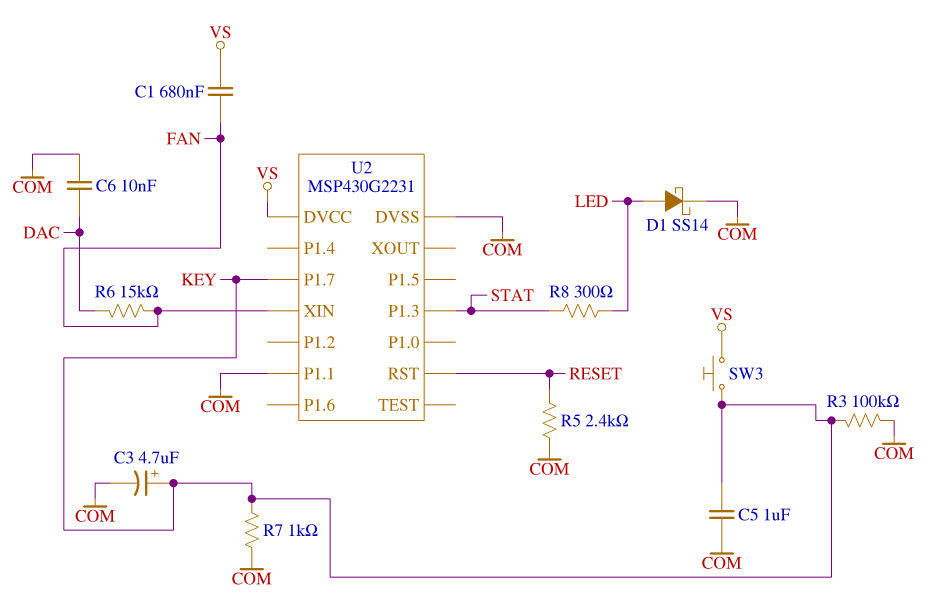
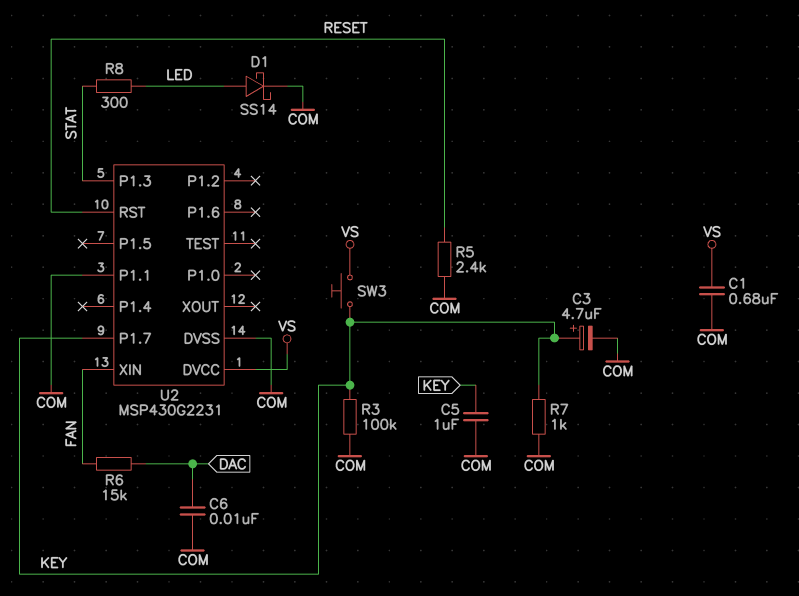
C1: 680nF (FAN, VS) -> 680nF (COM, VS)

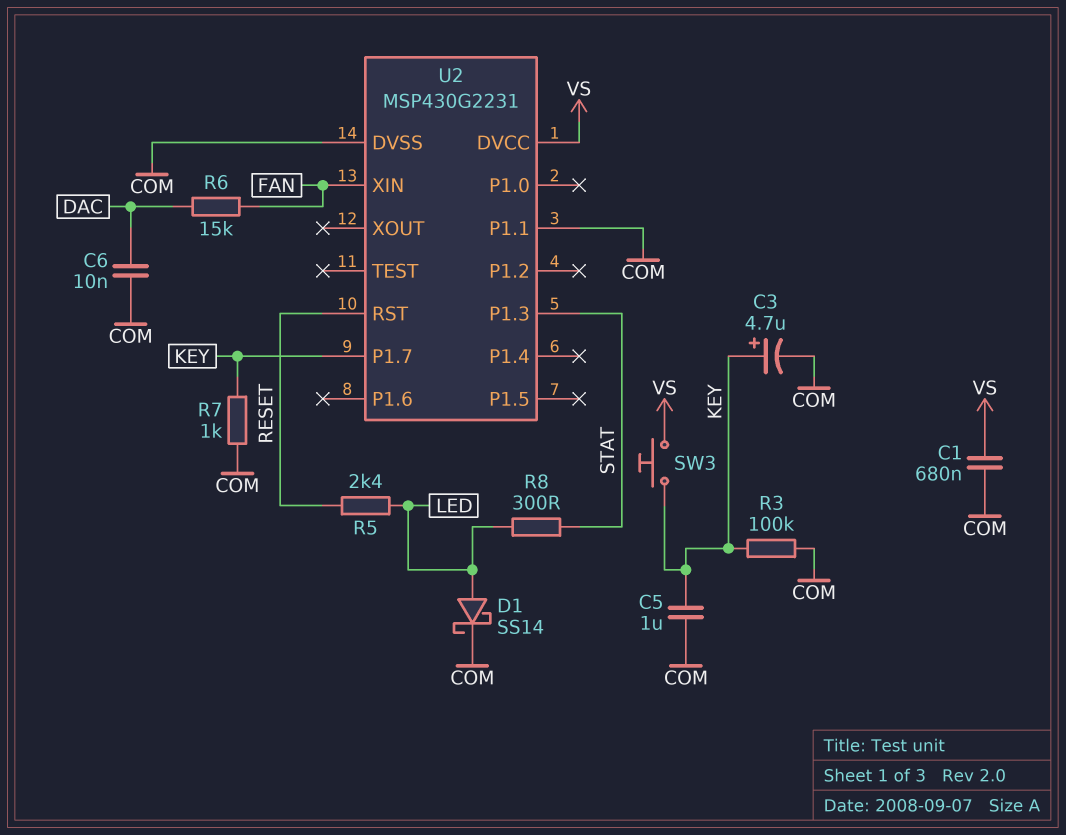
R5: 2.4k (COM, RESET) -> 2.4k (LED, RESET)

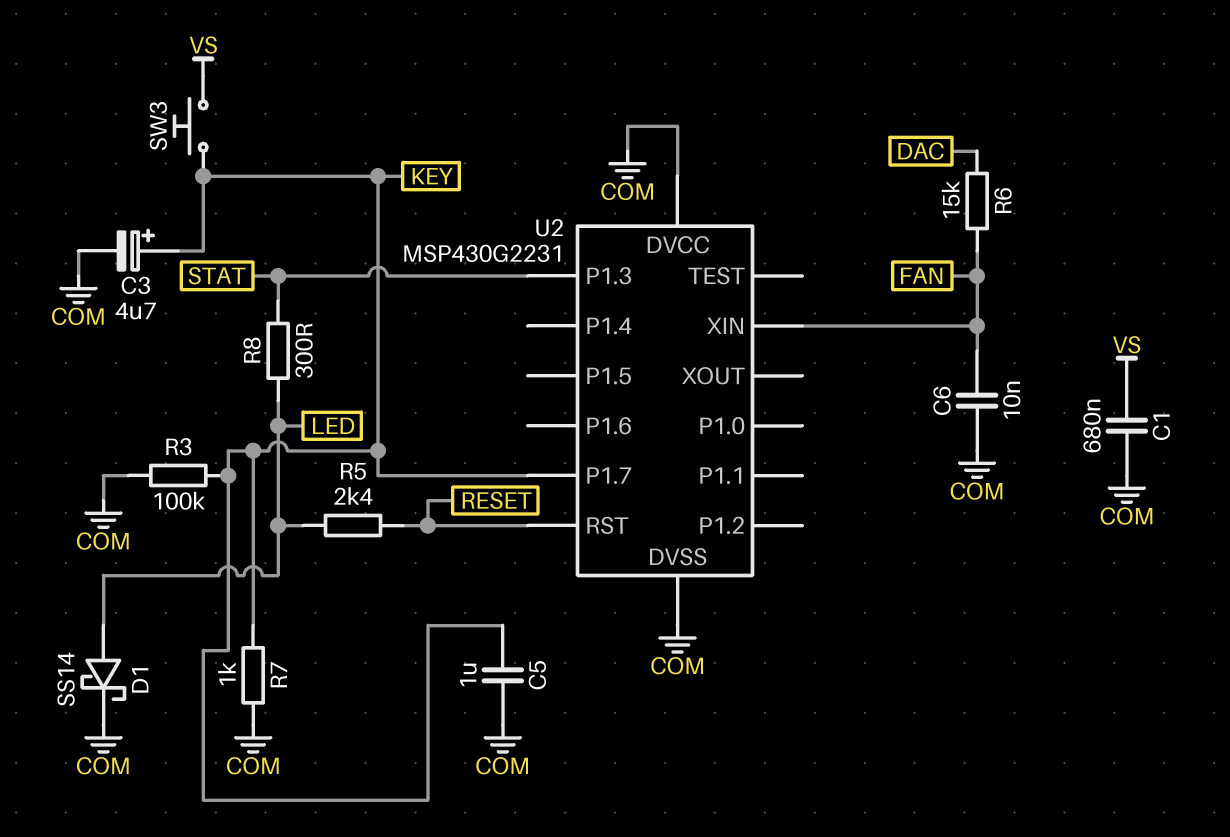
C6: 10nF (COM, DAC) -> 10nF (COM, FAN)
U2 pin DVCC: VS -> COM
U2 pin P1.1: COM -> none

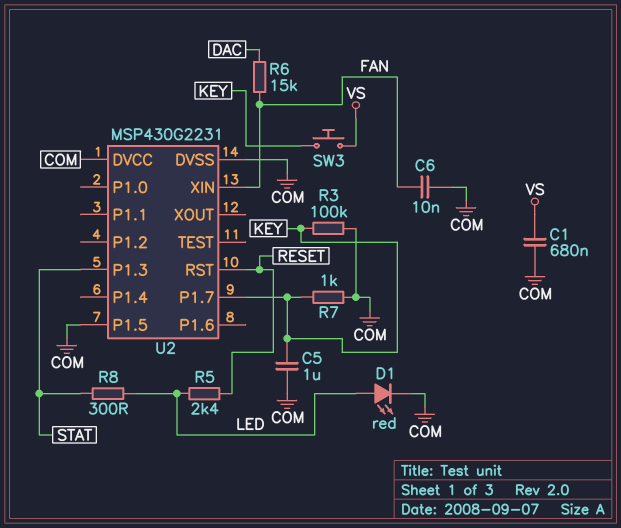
C3: 4.7uF (plus KEY, minus COM) -> none
D1: schottky SS14 (A LED, K COM) -> LED red (A LED, K COM)
U2 pin P1.5: none -> COM

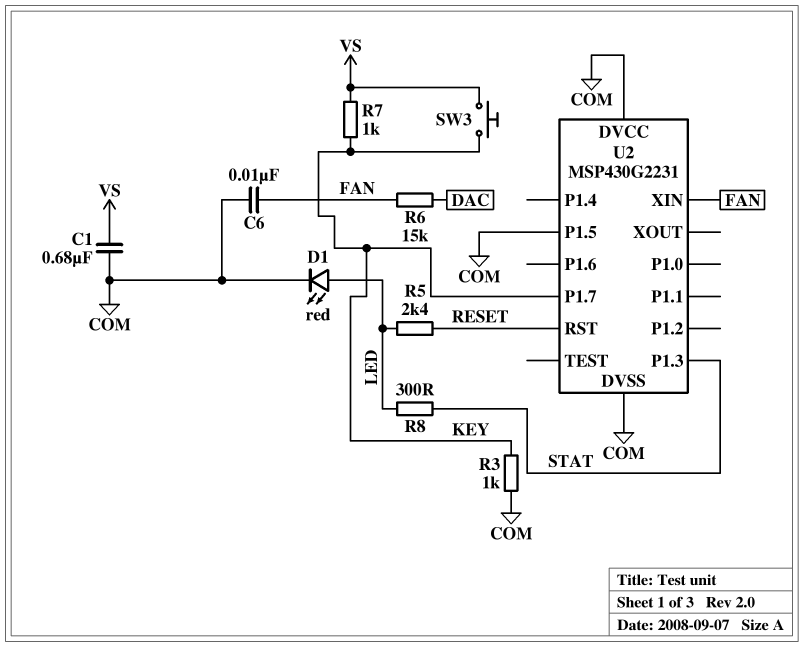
C5: 1uF (COM, KEY) -> none
R3: 100k (COM, KEY) -> 1k (COM, KEY)
R7: 1k (COM, KEY) -> 1k (KEY, VS)

